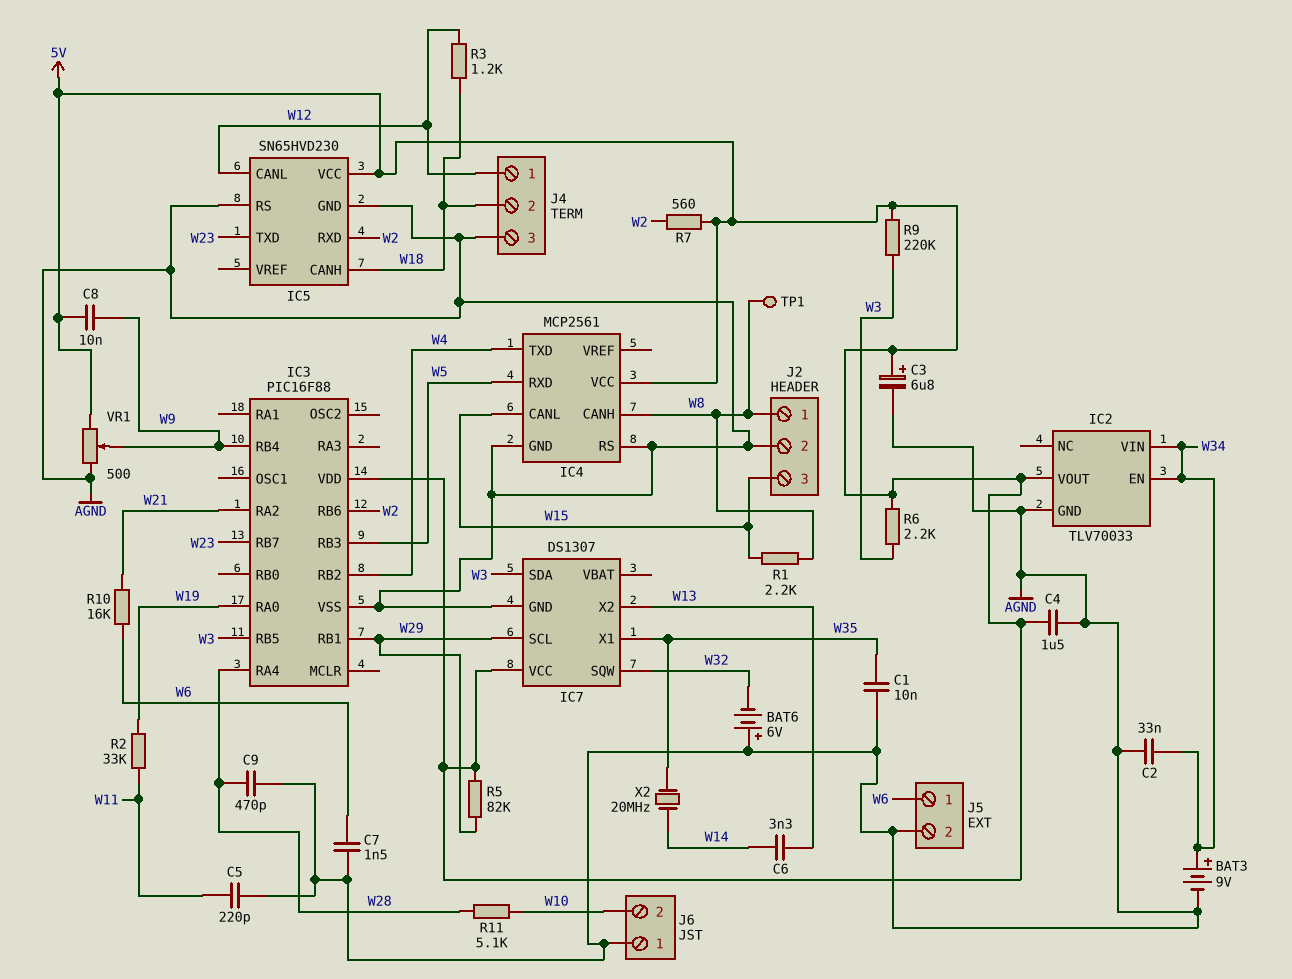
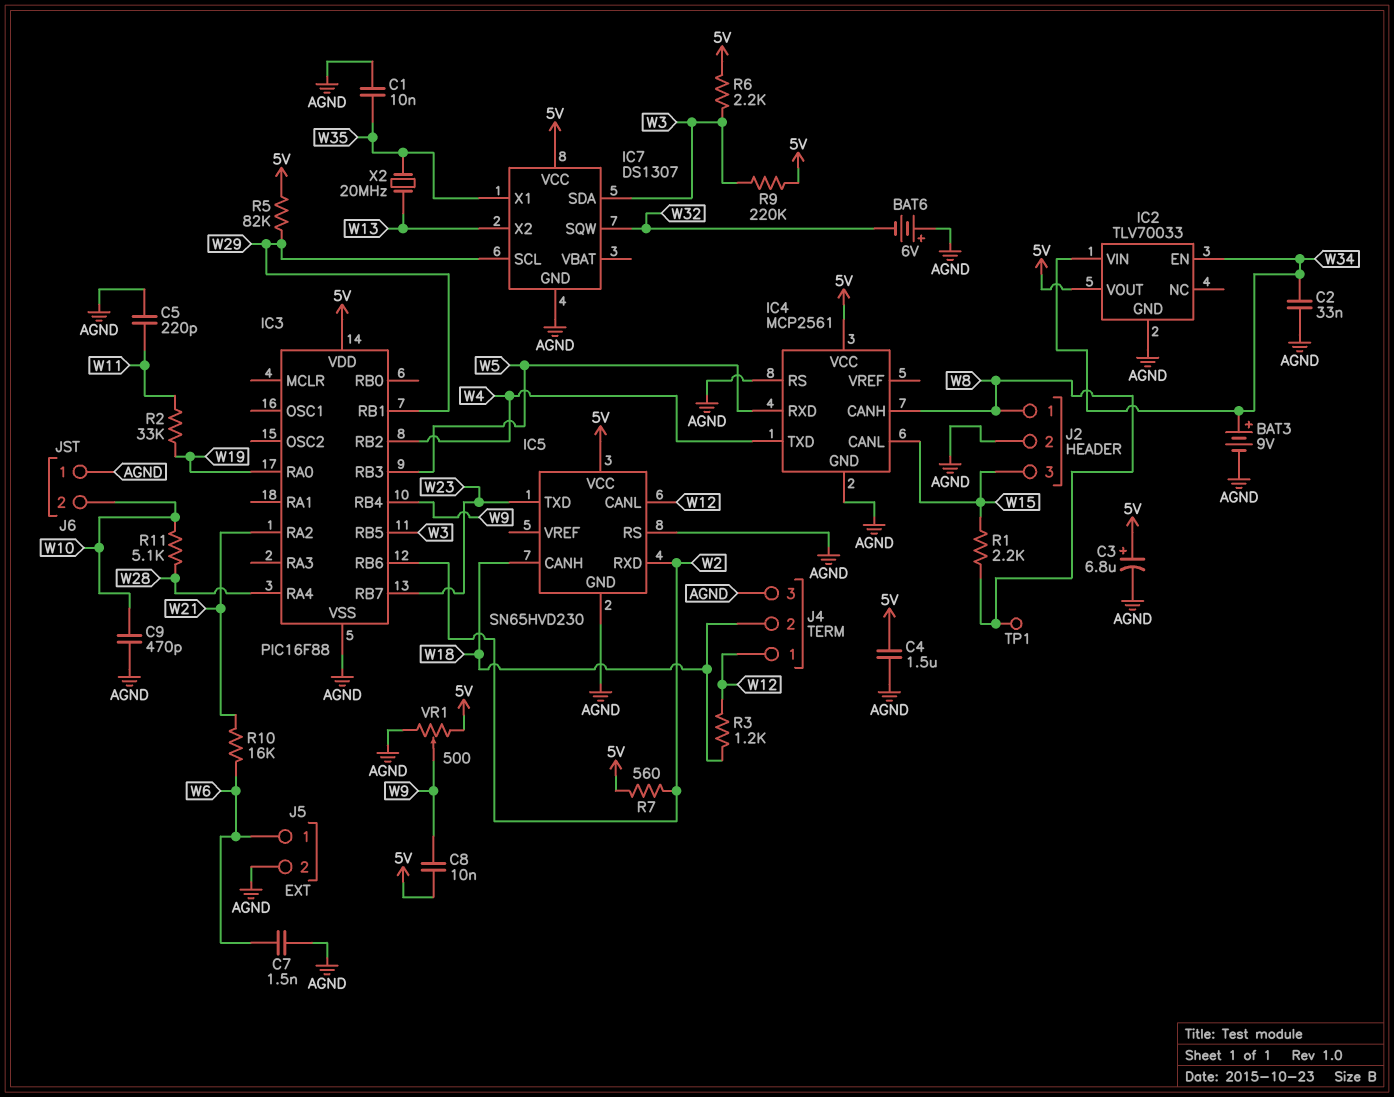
C6: 3.3nF (W13, W14) -> none
C9: 470pF (AGND, W28) -> 470pF (AGND, W10)
X2: 20MHz (W14, W35) -> 20MHz (W13, W35)

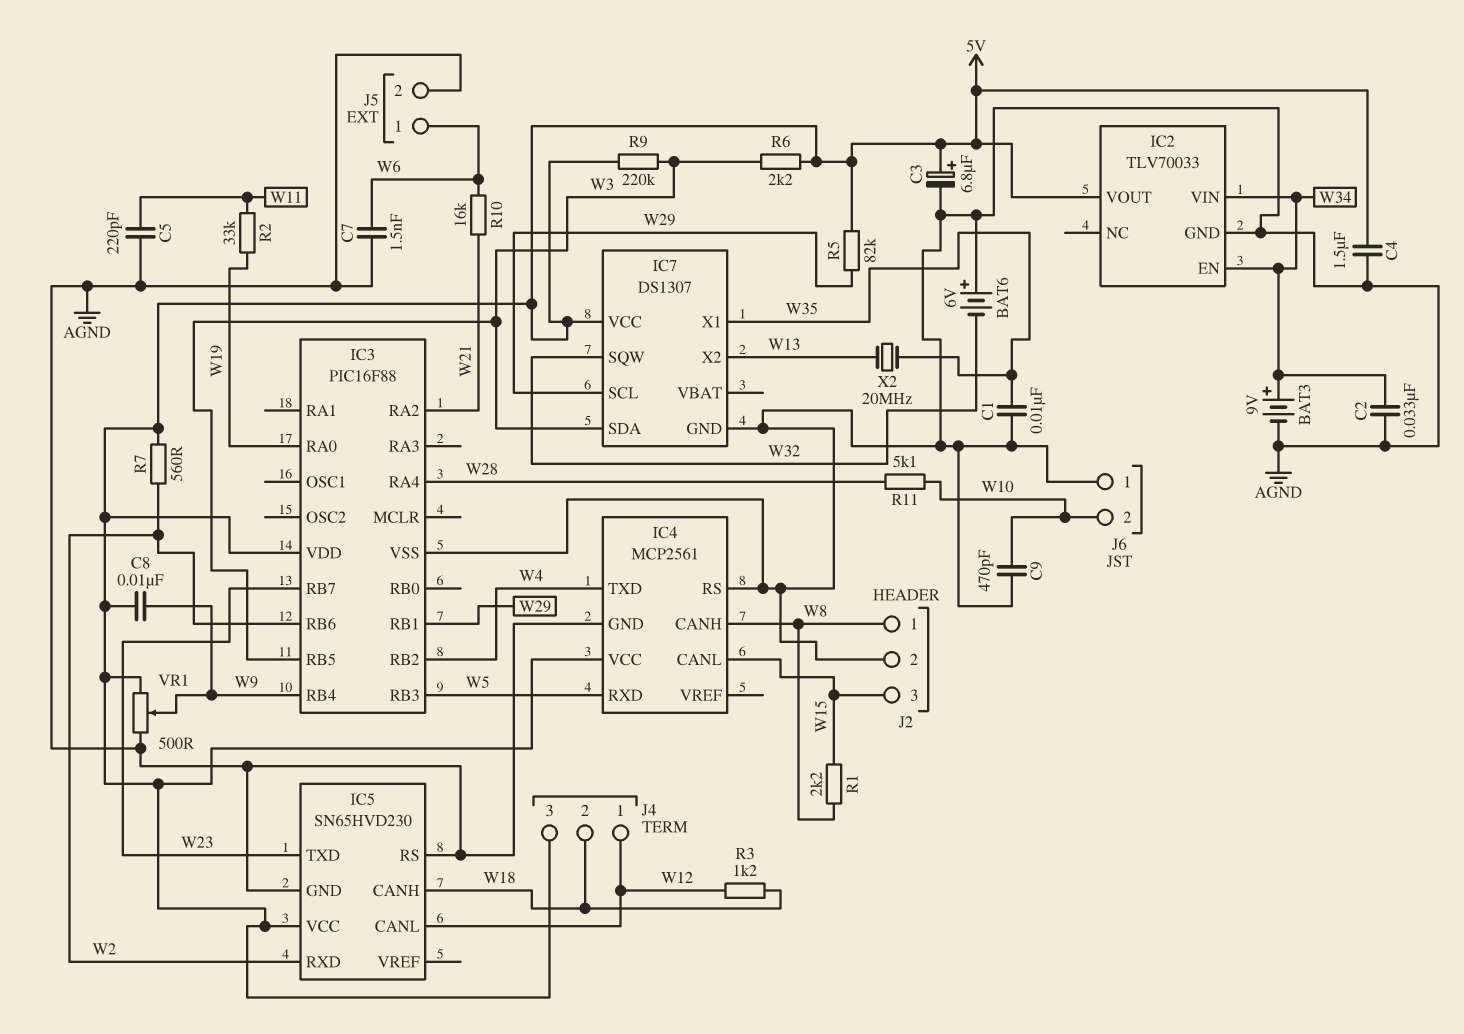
J4 pin 3: AGND -> 5V
TP1: test point (W8) -> none

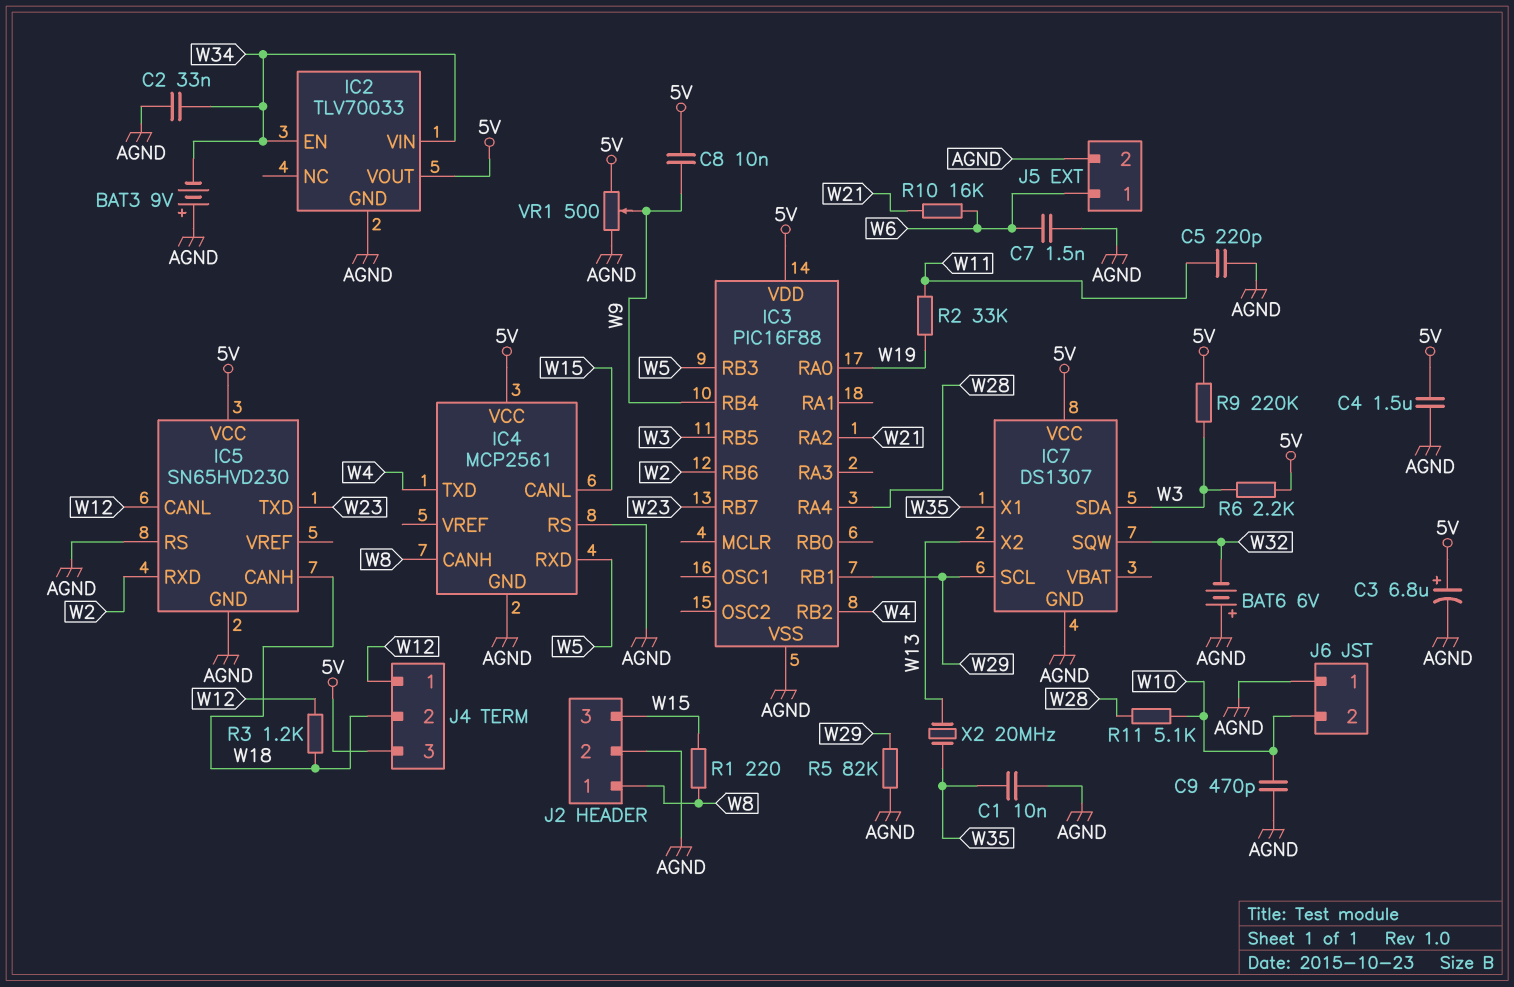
BAT3: 9V (plus W34, minus AGND) -> 9V (plus AGND, minus W34)
R1: 2.2k (W8, W15) -> 220 (W8, W15)
R5: 82k (5V, W29) -> 82k (AGND, W29)
R7: 560 (5V, W2) -> none

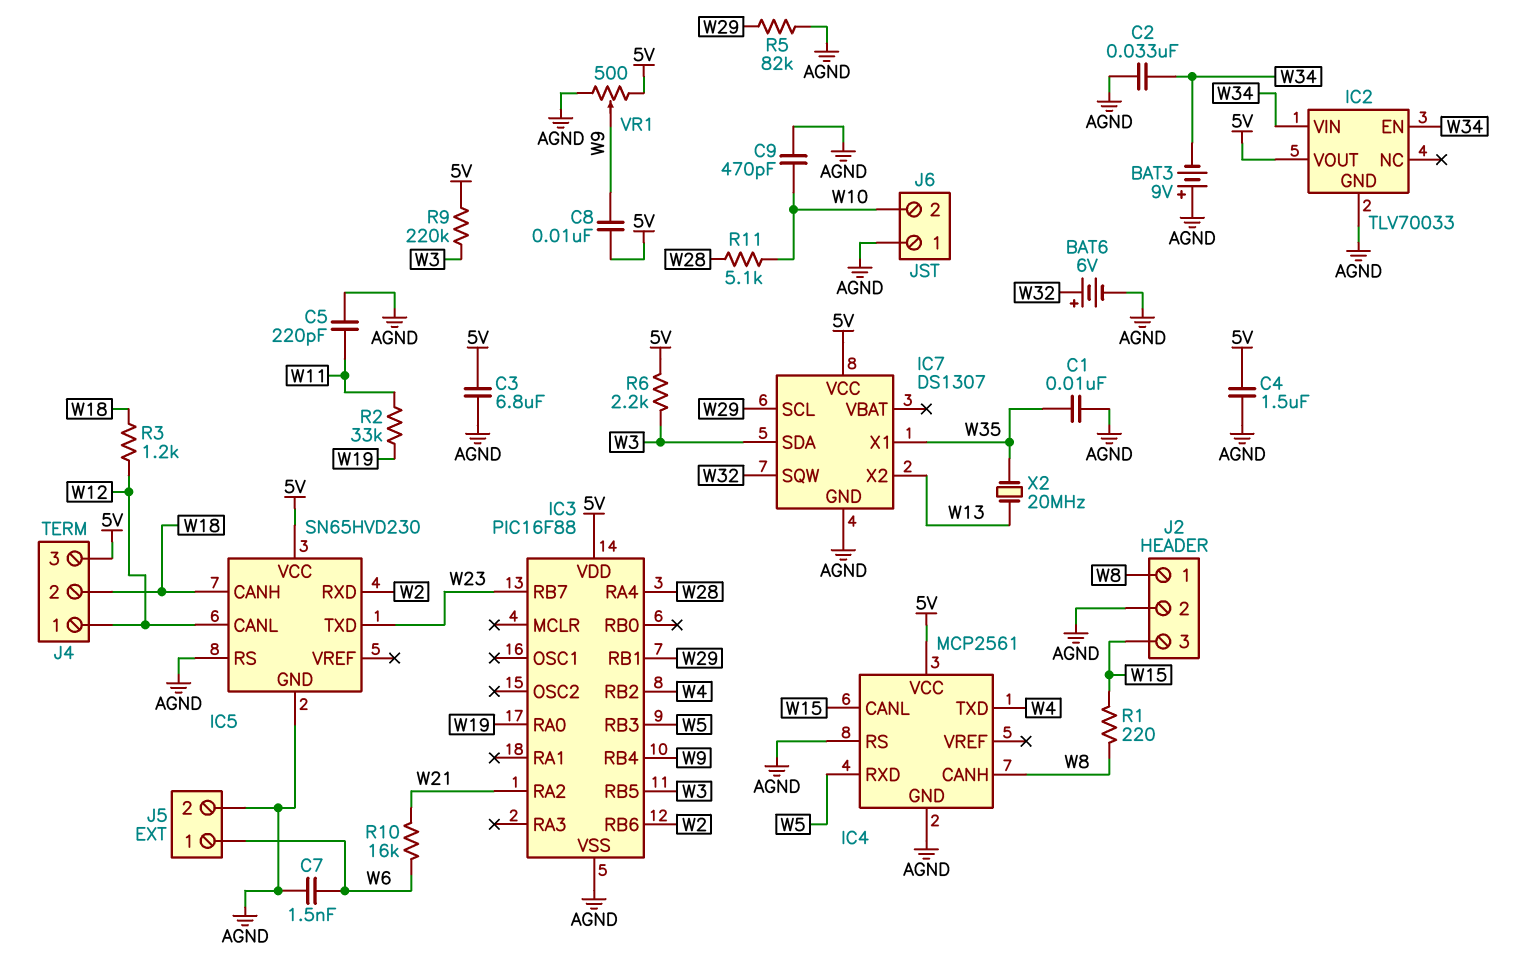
BAT6: 6V (plus AGND, minus W32) -> 6V (plus W32, minus AGND)
C3: 6.8uF (plus 5V, minus AGND) -> 6.8uF (5V, AGND)

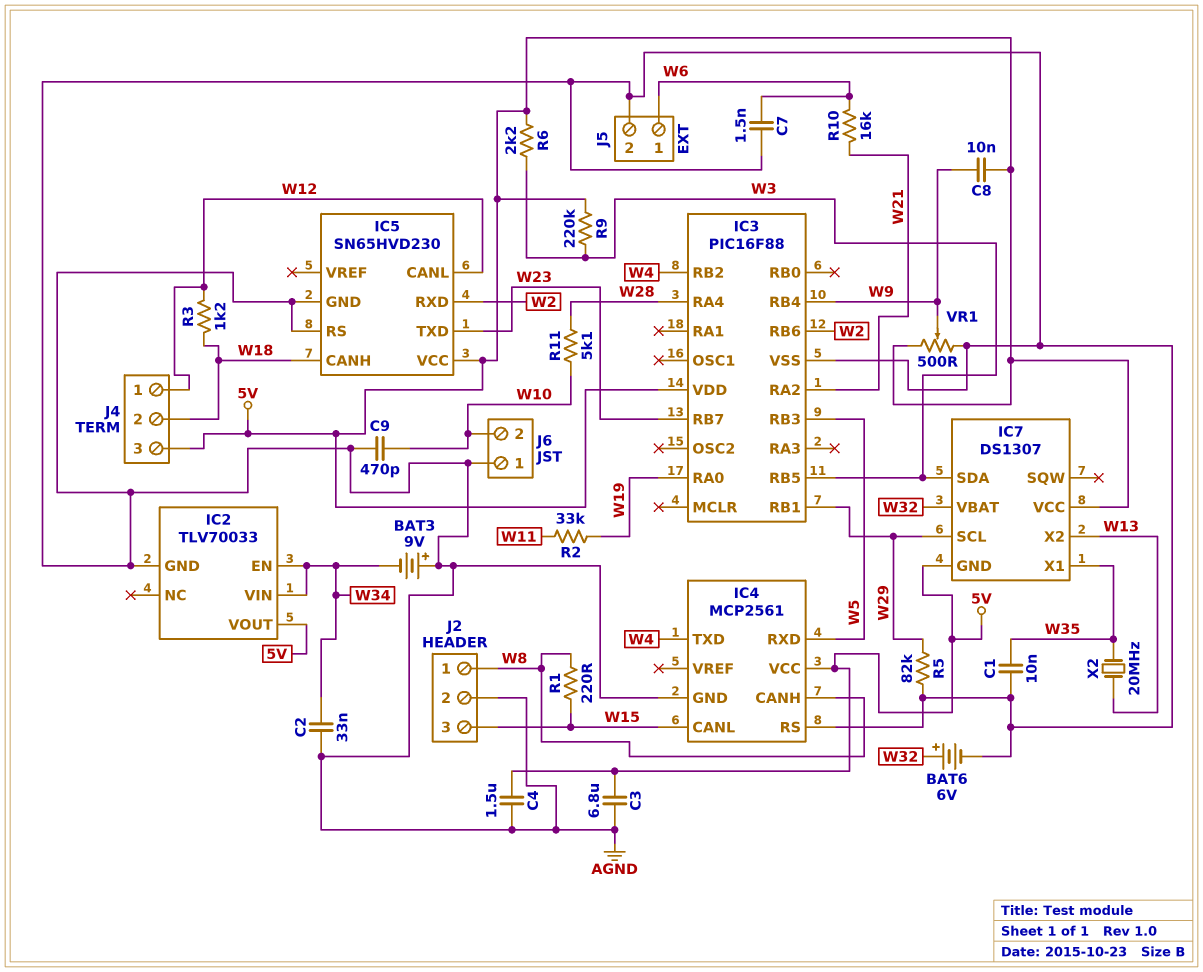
C5: 220pF (AGND, W11) -> none
IC7 pin GND: AGND -> 5V
IC7 pin SQW: W32 -> none
IC7 pin VBAT: none -> W32

